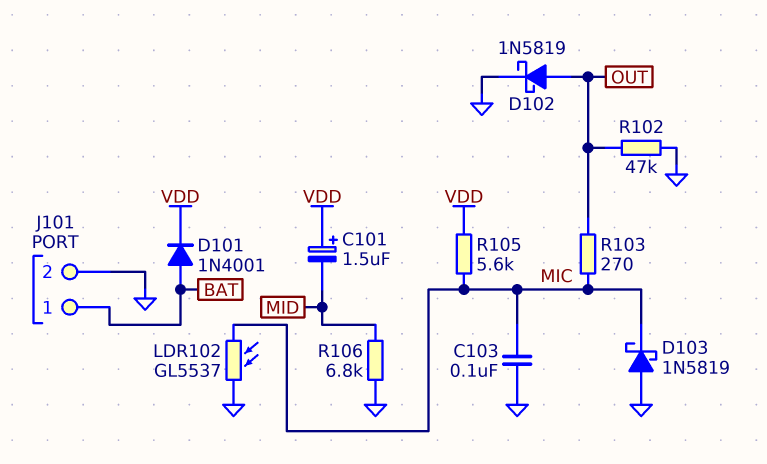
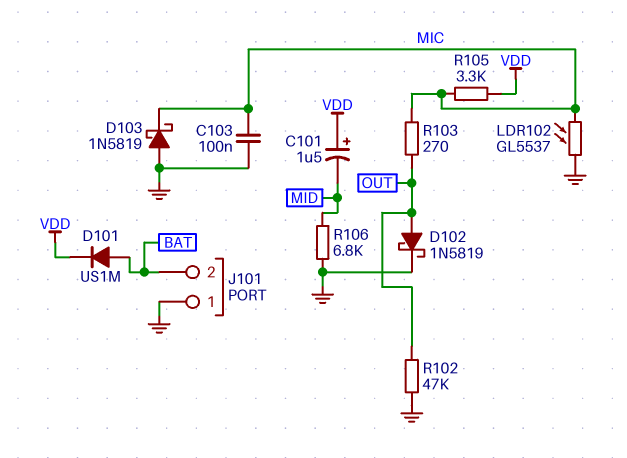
D101: diode 1N4001 (A BAT, K VDD) -> diode US1M (A BAT, K VDD)
J101 pin 1: BAT -> GND
J101 pin 2: GND -> BAT
R105: 5.6k (MIC, VDD) -> 3.3k (MIC, VDD)

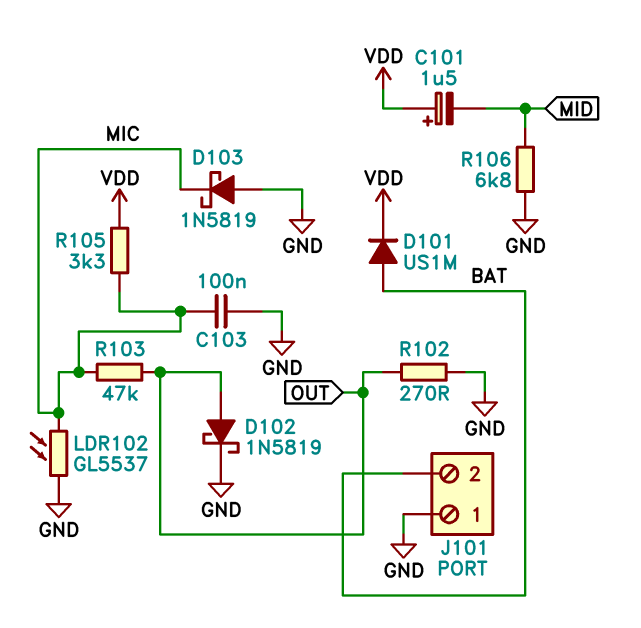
R102: 47k (GND, OUT) -> 270 (GND, OUT)
R103: 270 (MIC, OUT) -> 47k (MIC, OUT)

